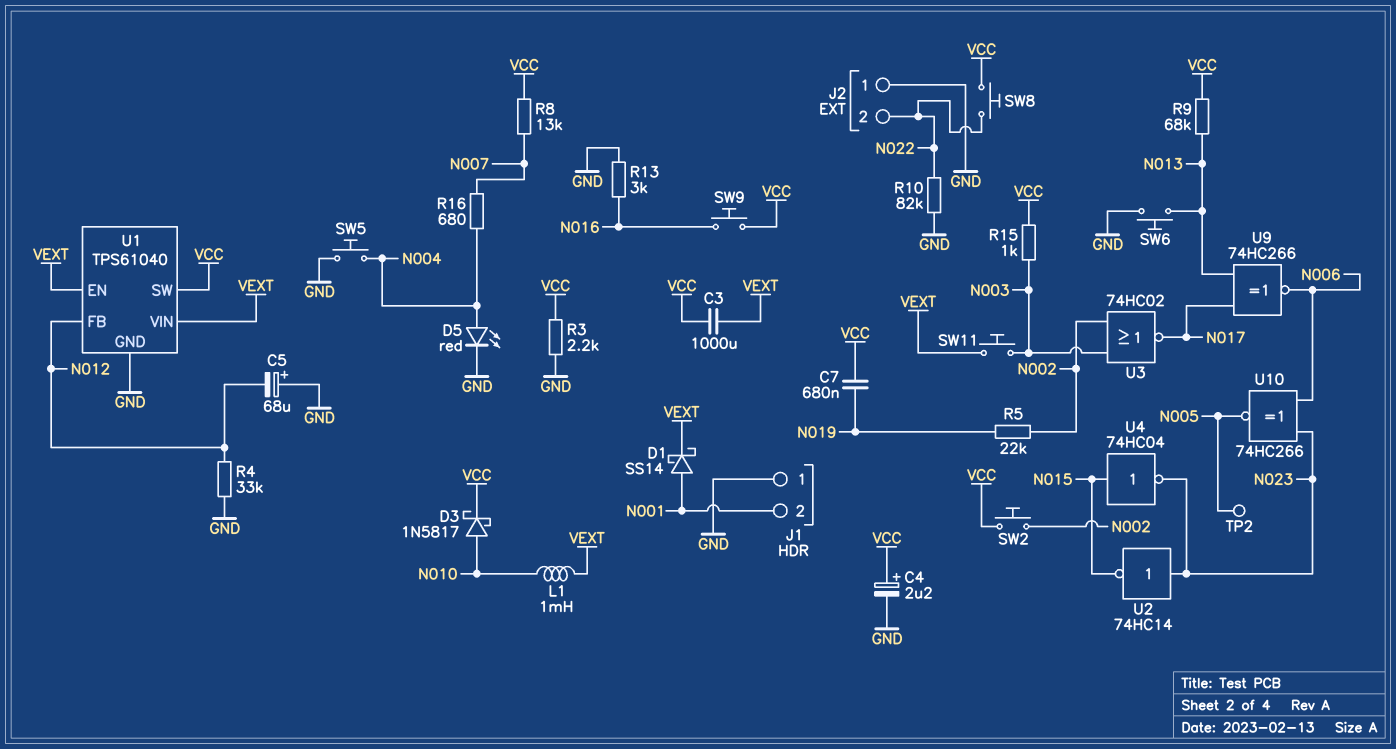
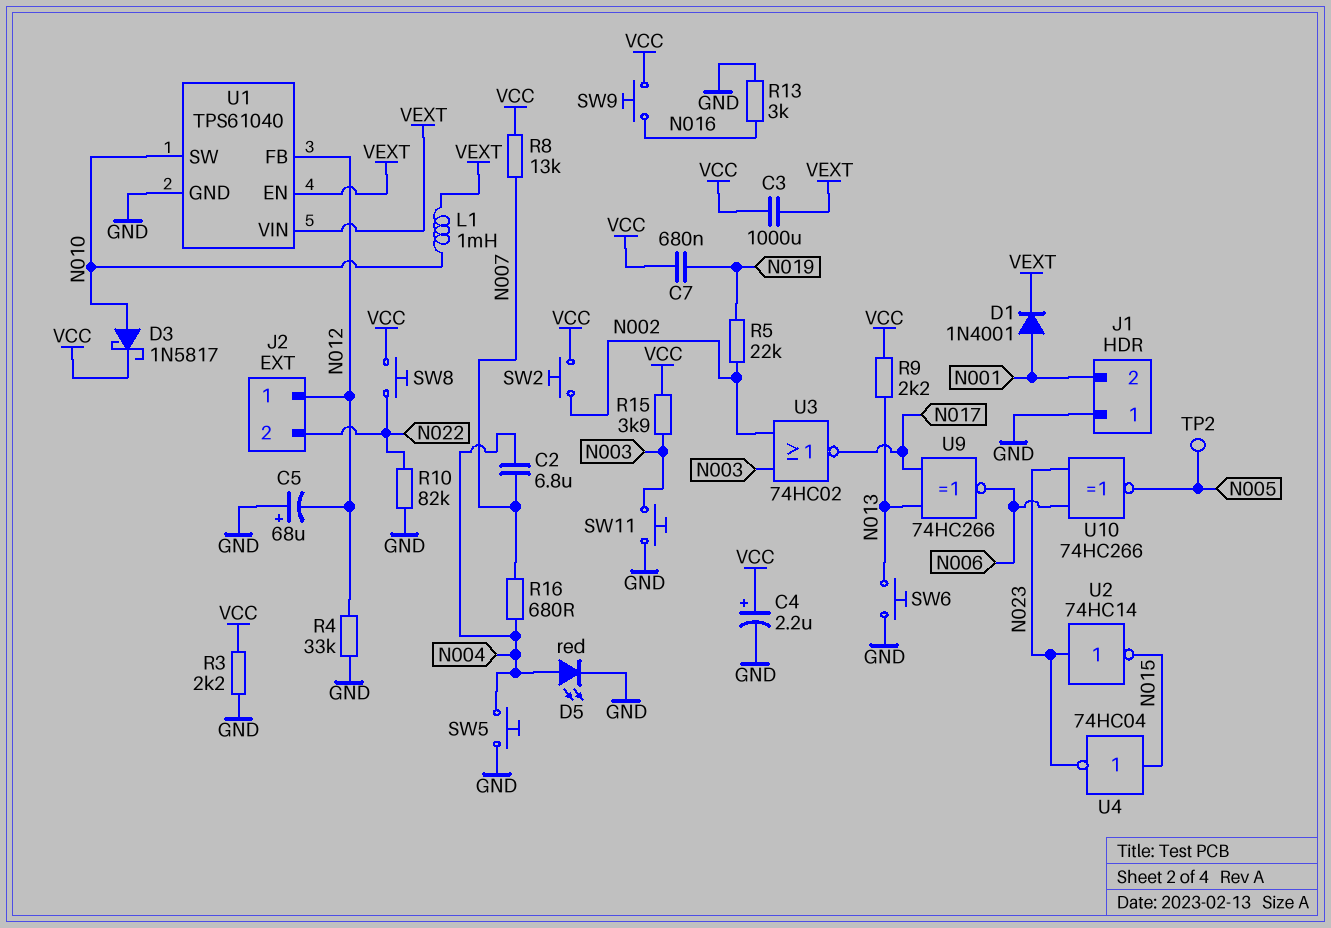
C2: none -> 6.8uF (N004, N007)
D1: schottky SS14 (A N001, K VEXT) -> diode 1N4001 (A N001, K VEXT)
J2 pin 1: GND -> N012
R9: 68k (N013, VCC) -> 2.2k (N013, VCC)
R15: 1k (N003, VCC) -> 3.9k (N003, VCC)
SW11: button (N003, VEXT) -> button (GND, N003)
U1 pin SW: VCC -> N010

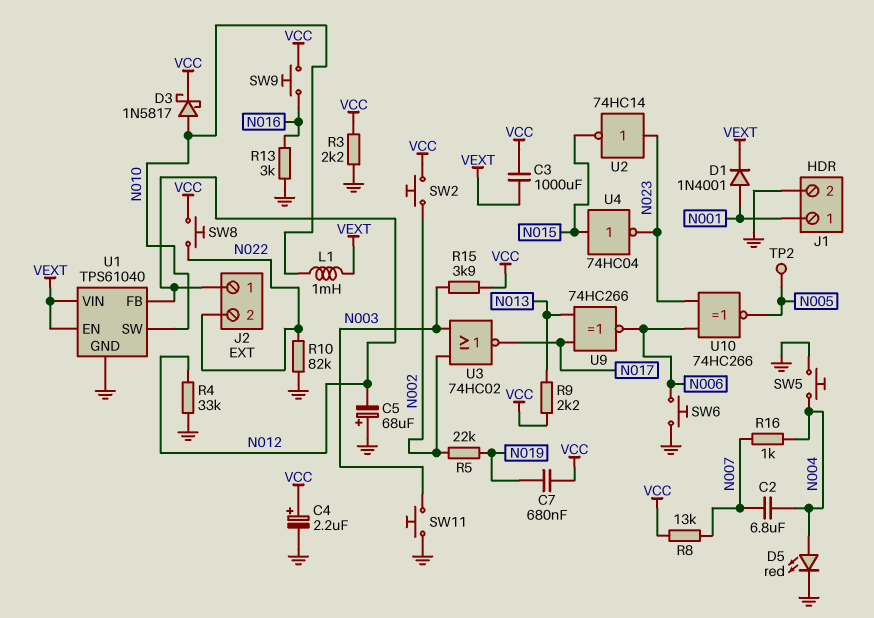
J1 pin 1: GND -> N001
J1 pin 2: N001 -> GND
R16: 680 (N004, N007) -> 1k (N004, N007)
SW6: button (GND, N013) -> button (GND, N006)

